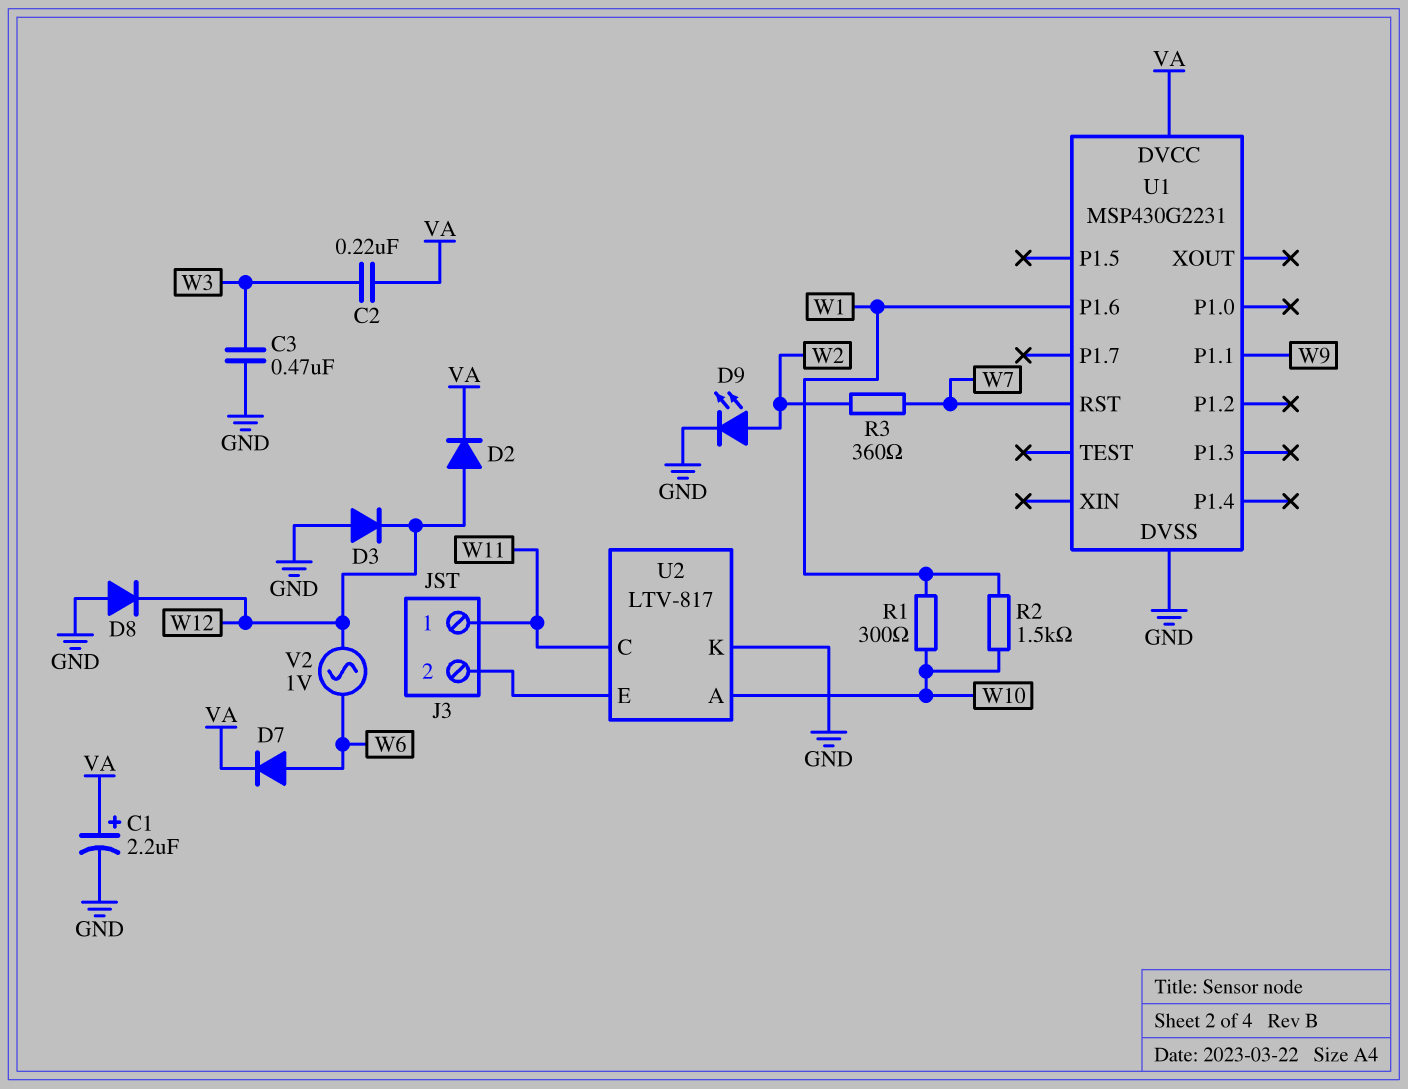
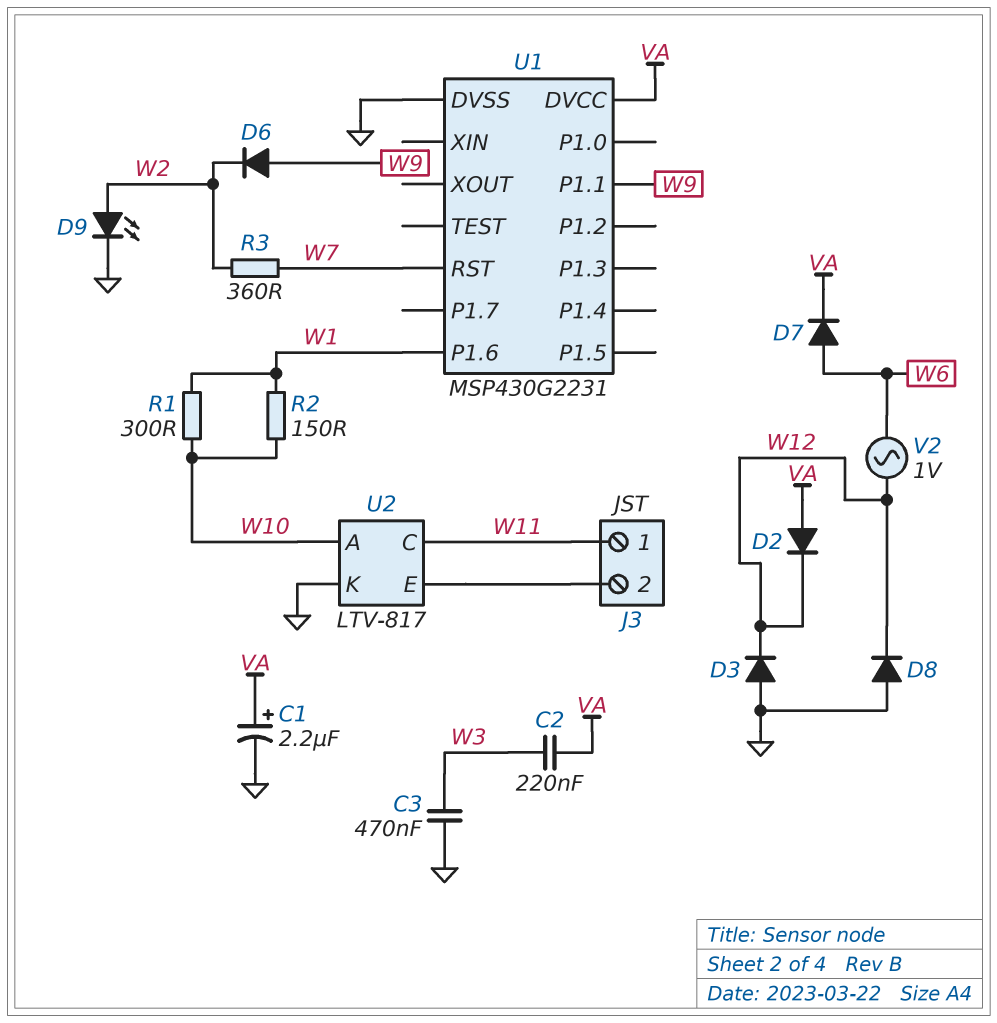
D2: diode (A W12, K VA) -> diode (A VA, K W12)
D6: none -> diode (A W9, K W2)
R2: 1.5k (W1, W10) -> 150 (W1, W10)

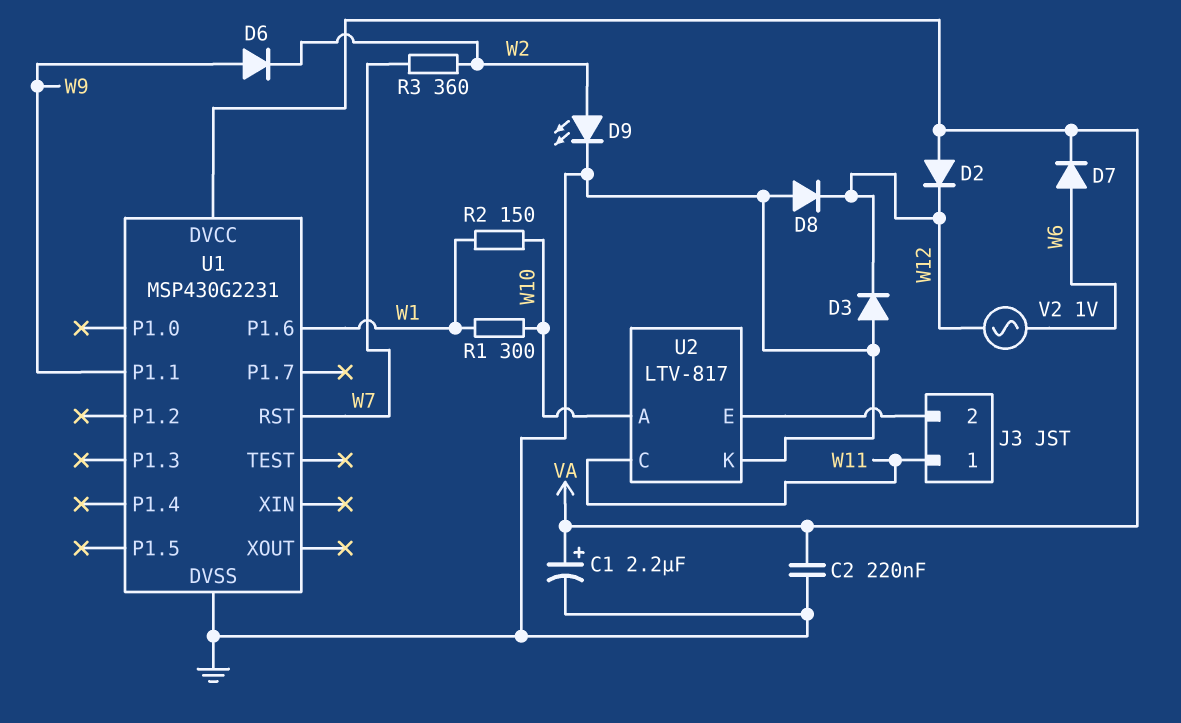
C2: 220nF (VA, W3) -> 220nF (GND, VA)
C3: 470nF (GND, W3) -> none

